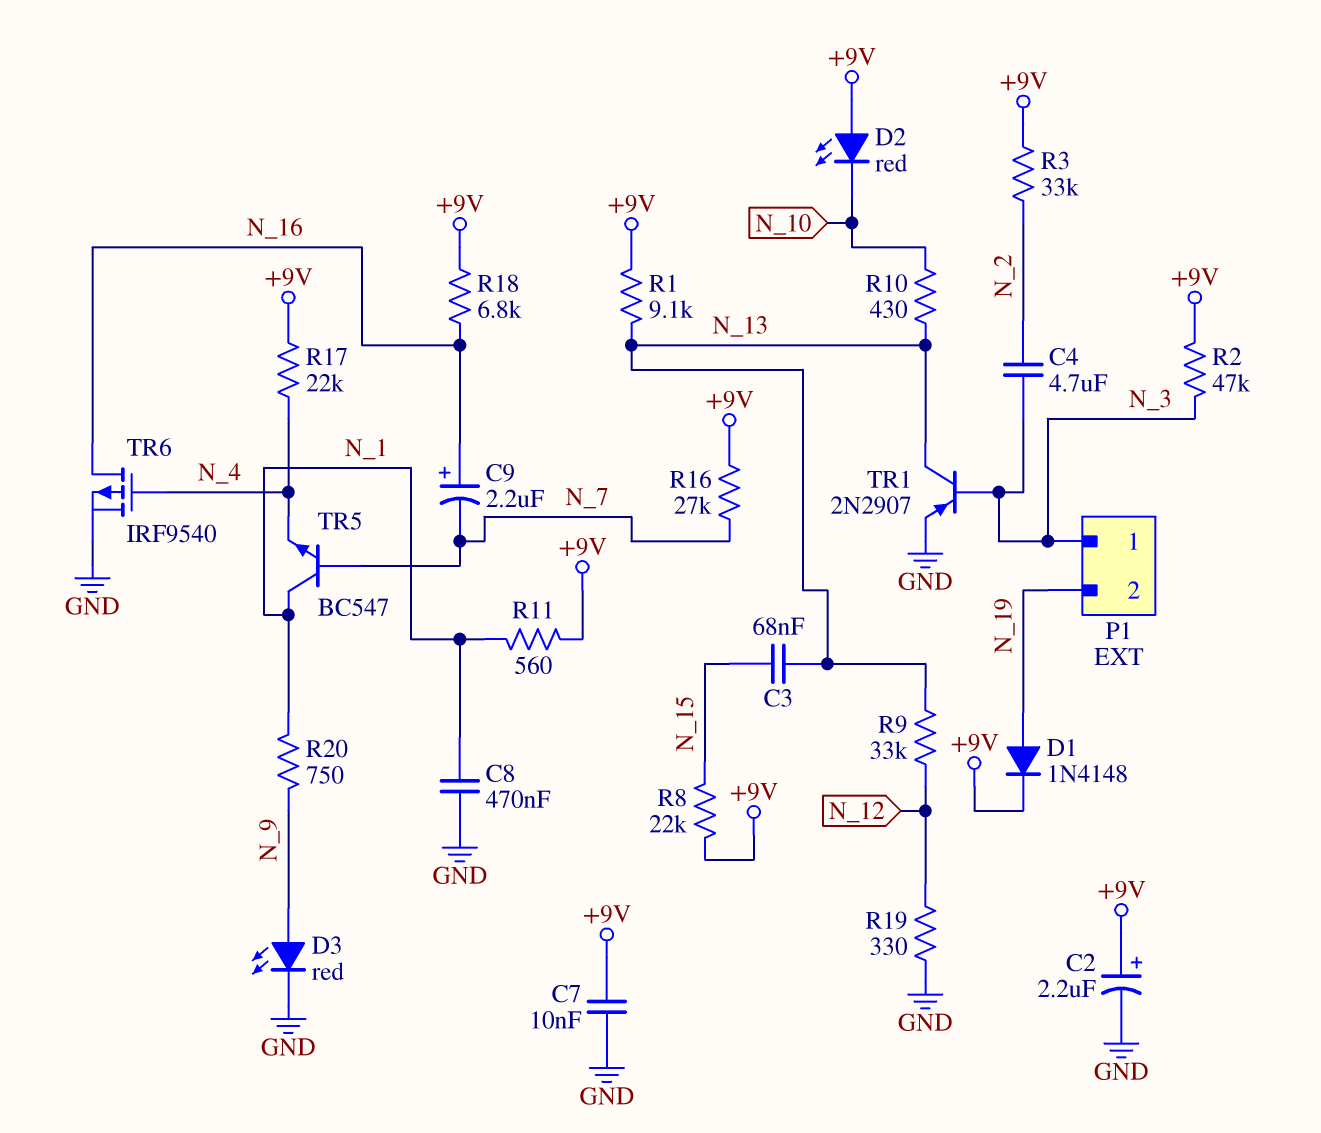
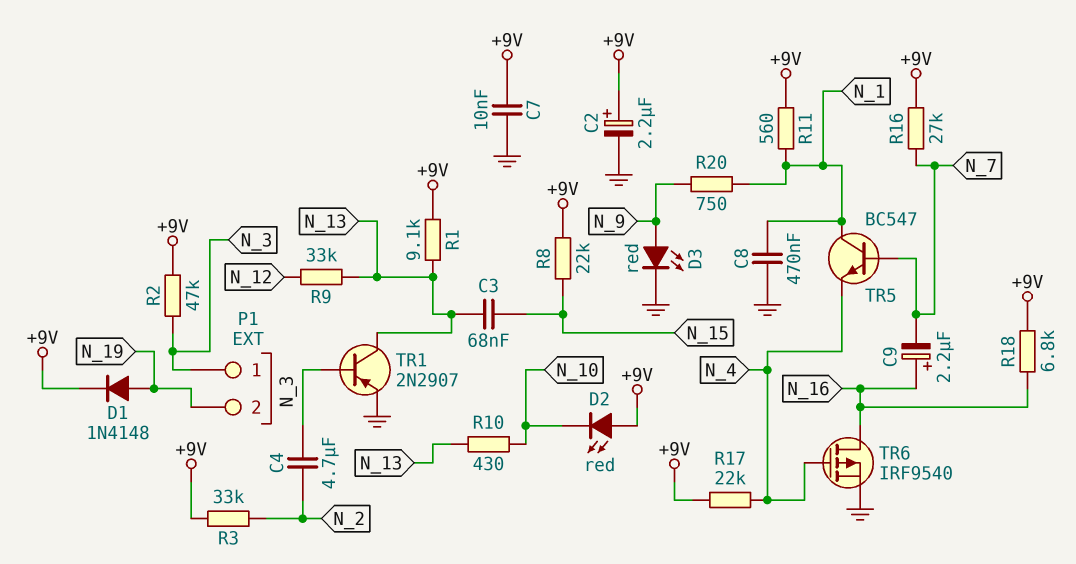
R19: 330 (GND, N_12) -> none

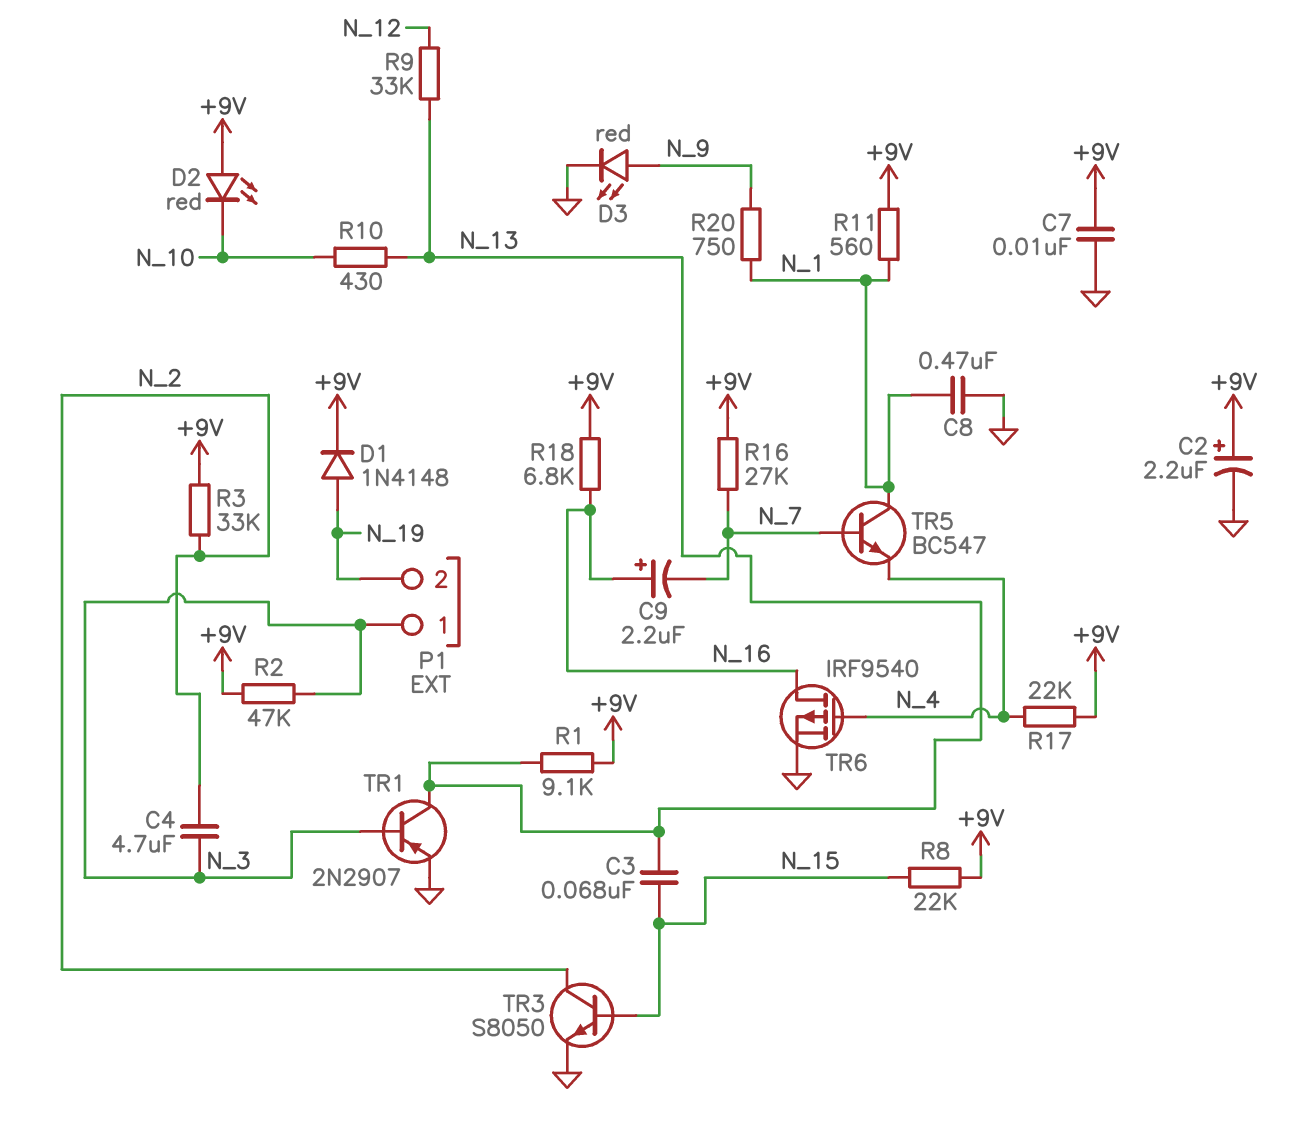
TR3: none -> NPN S8050 (B N_15, C N_2, E GND)

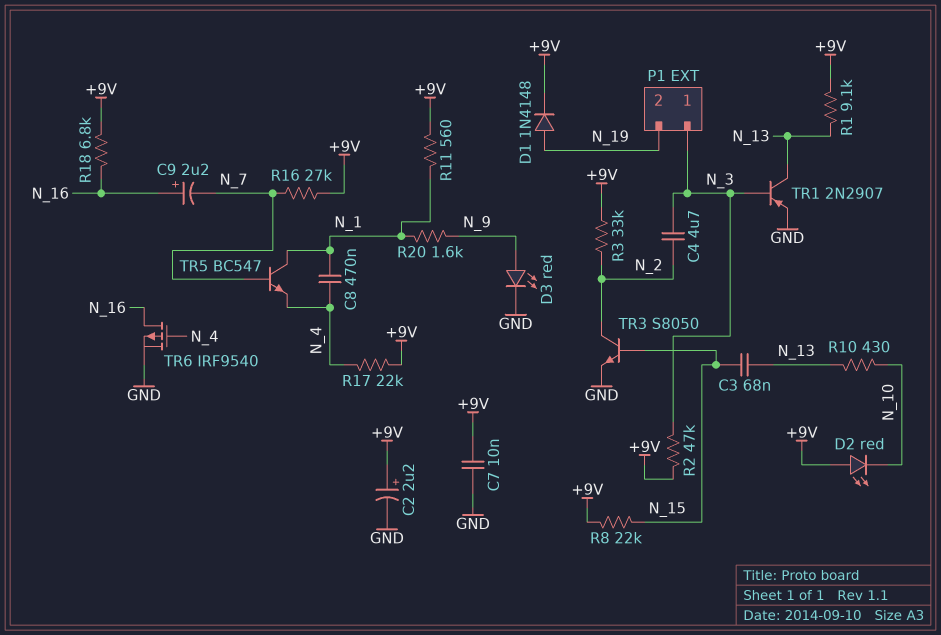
C8: 470nF (GND, N_1) -> 470nF (N_1, N_4)
R9: 33k (N_12, N_13) -> none
R20: 750 (N_1, N_9) -> 1.6k (N_1, N_9)

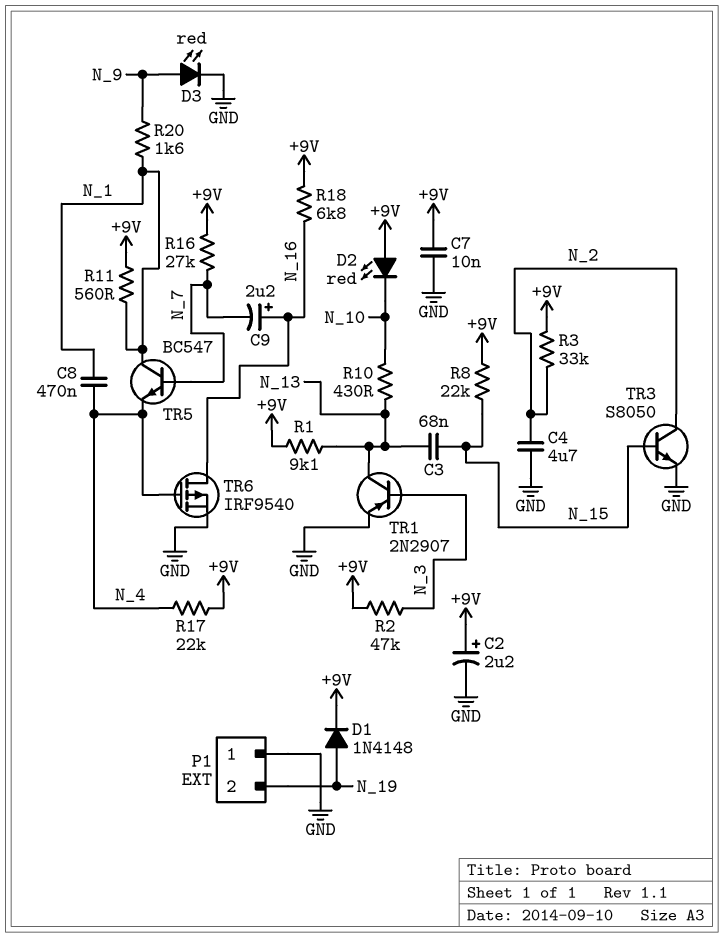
C4: 4.7uF (N_2, N_3) -> 4.7uF (GND, N_2)
P1 pin 1: N_3 -> GND

